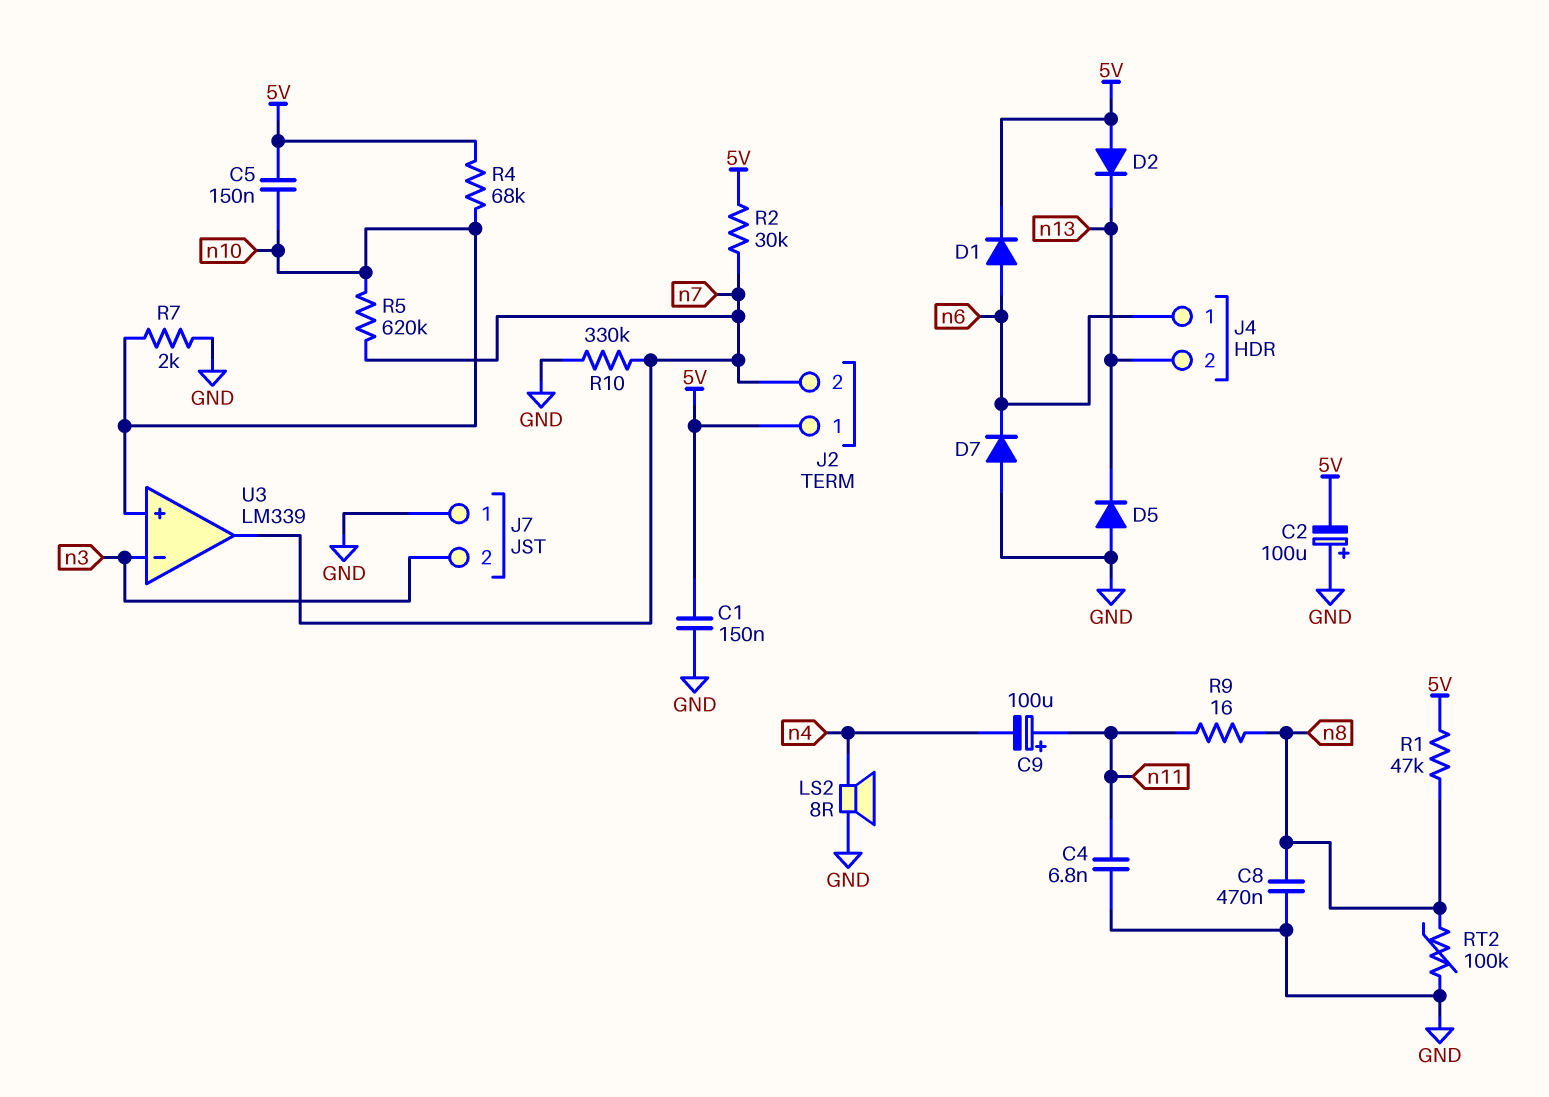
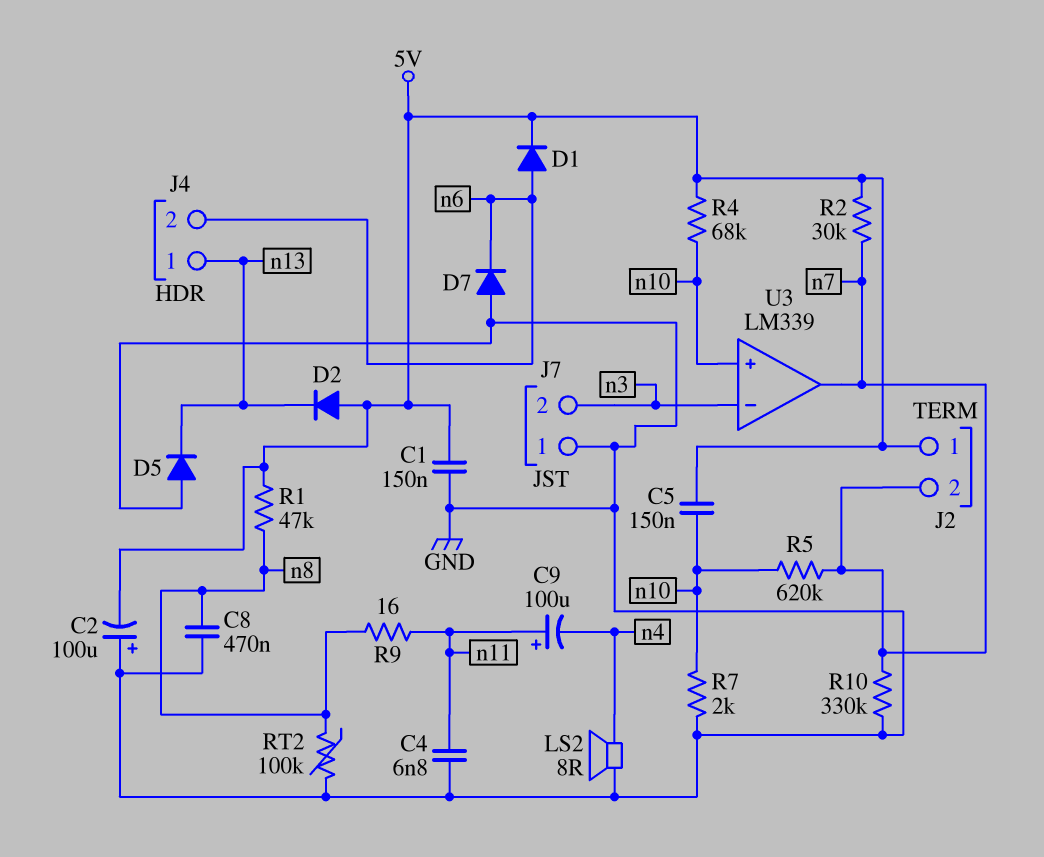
J4 pin 1: n6 -> n13
J4 pin 2: n13 -> n6

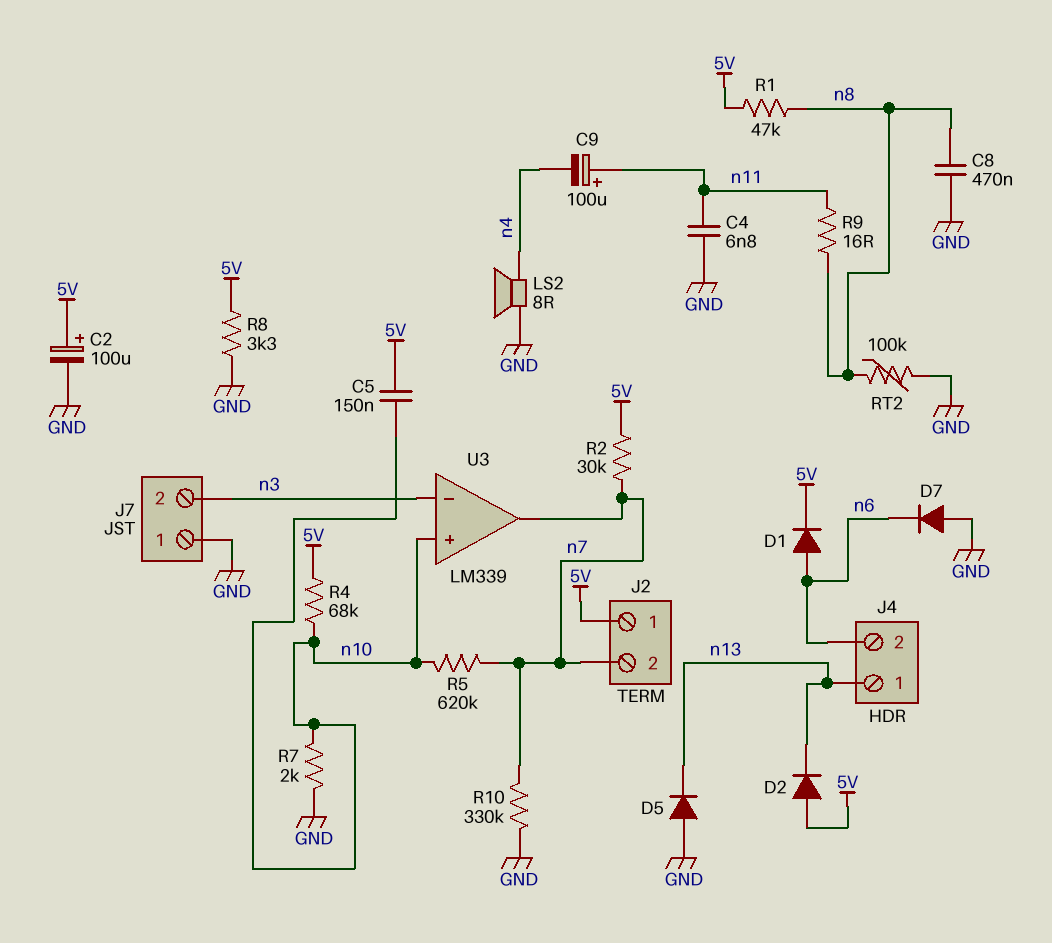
C1: 150nF (5V, GND) -> none
C2: 100uF (plus GND, minus 5V) -> 100uF (plus 5V, minus GND)
R8: none -> 3.3k (5V, GND)

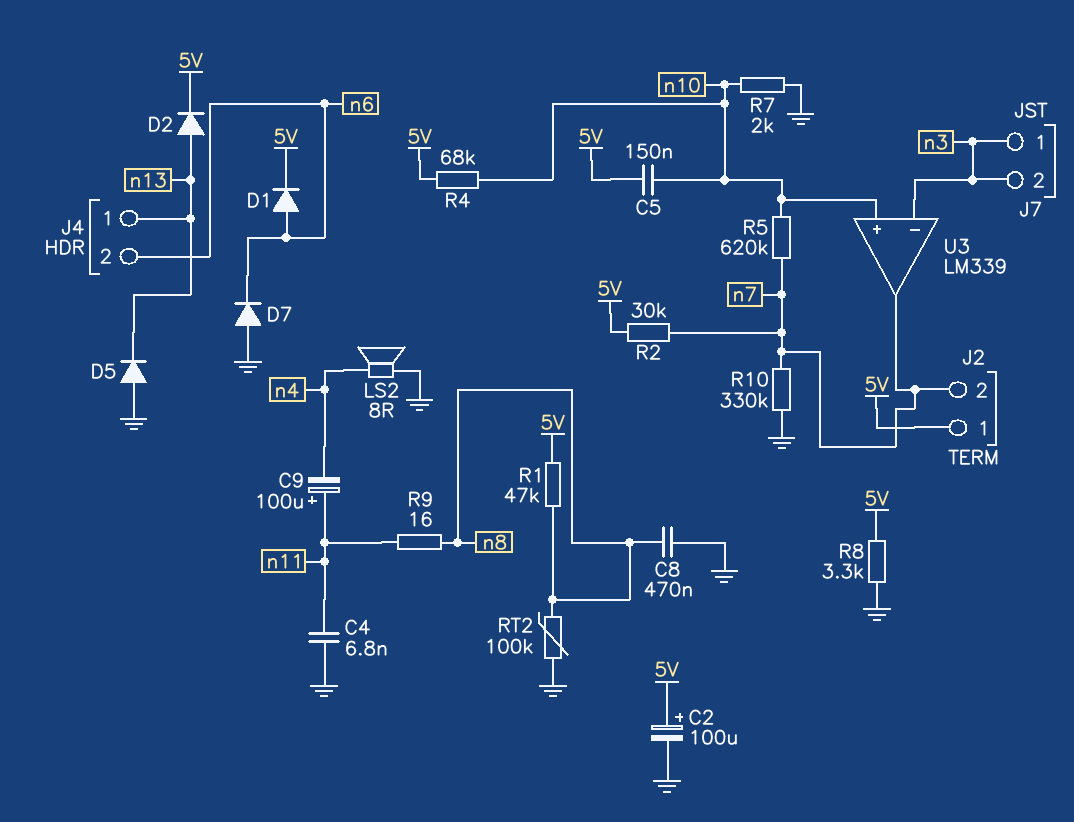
D2: diode (A 5V, K n13) -> diode (A n13, K 5V)
J7 pin 1: GND -> n3

